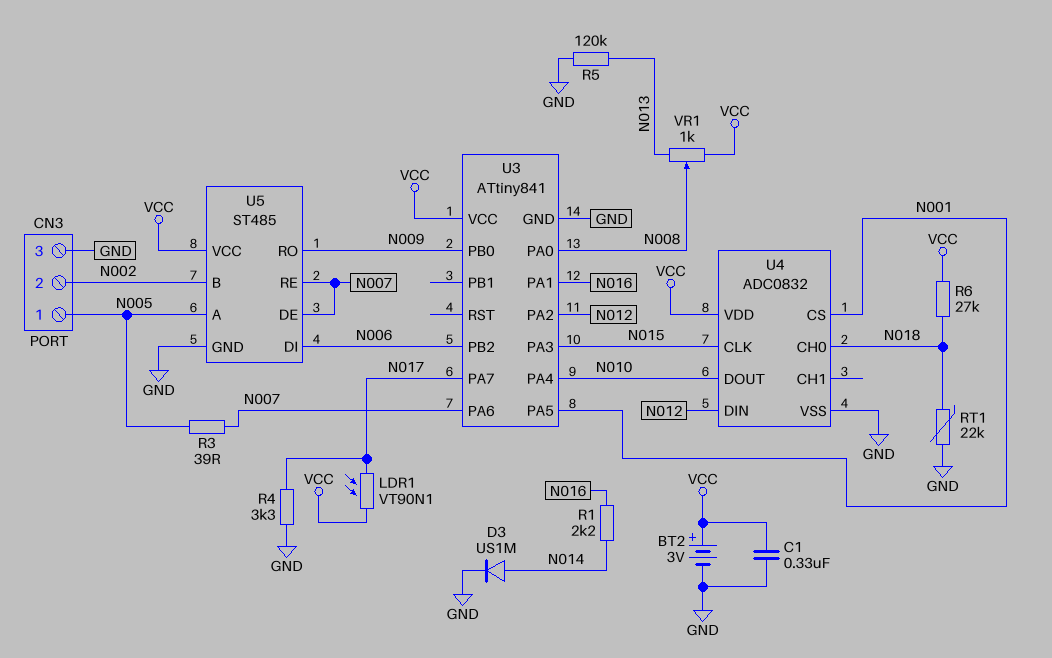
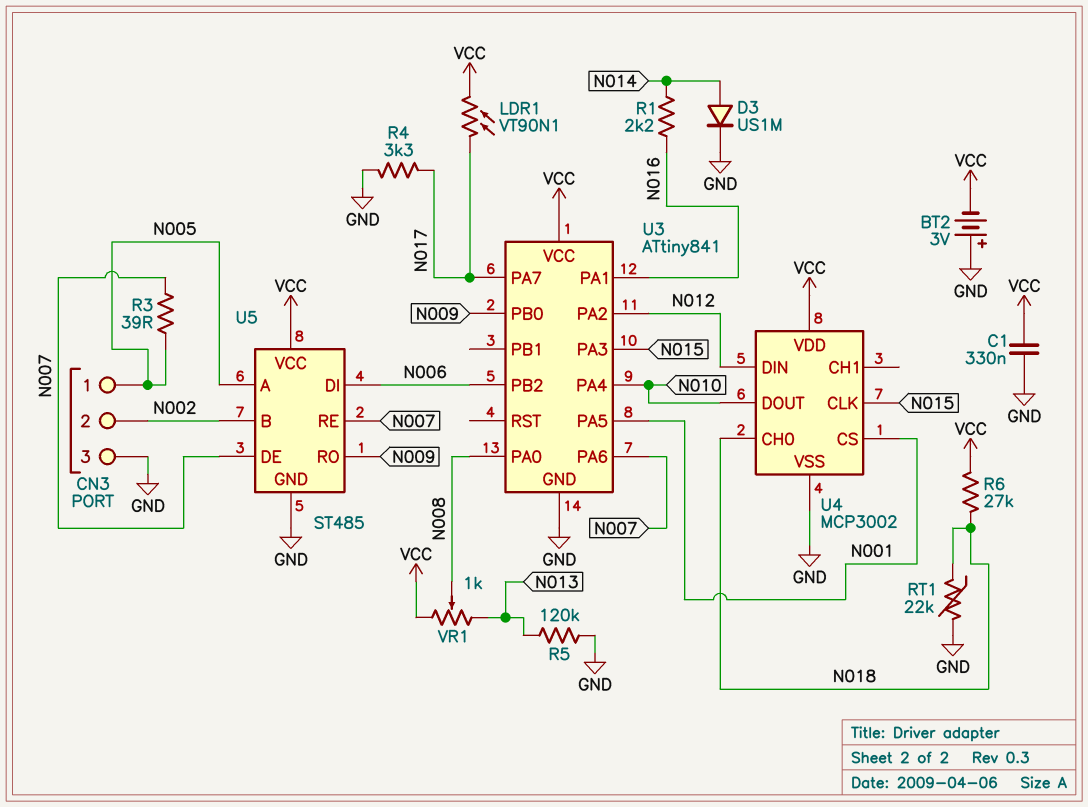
BT2: 3V (plus VCC, minus GND) -> 3V (plus GND, minus VCC)
U4: ADC0832 -> MCP3002

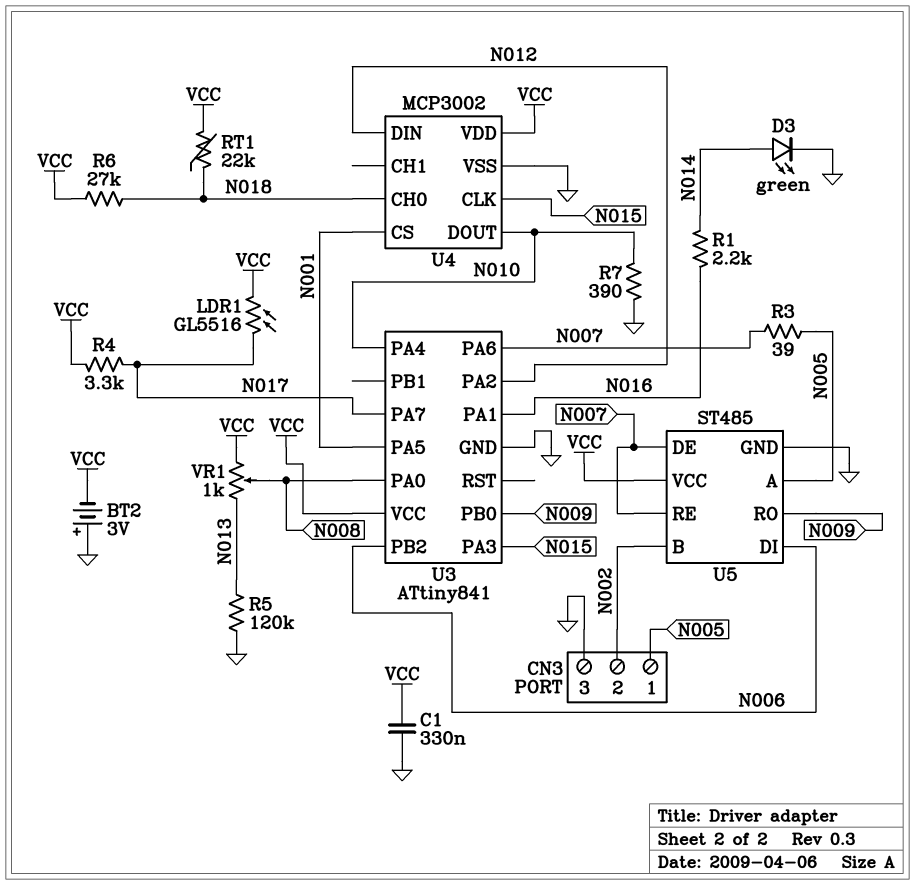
D3: diode US1M (A N014, K GND) -> LED green (A N014, K GND)
LDR1: VT90N1 (N017, VCC) -> GL5516 (N017, VCC)
R4: 3.3k (GND, N017) -> 3.3k (N017, VCC)
R7: none -> 390 (GND, N010)
RT1: 22k (GND, N018) -> 22k (N018, VCC)

